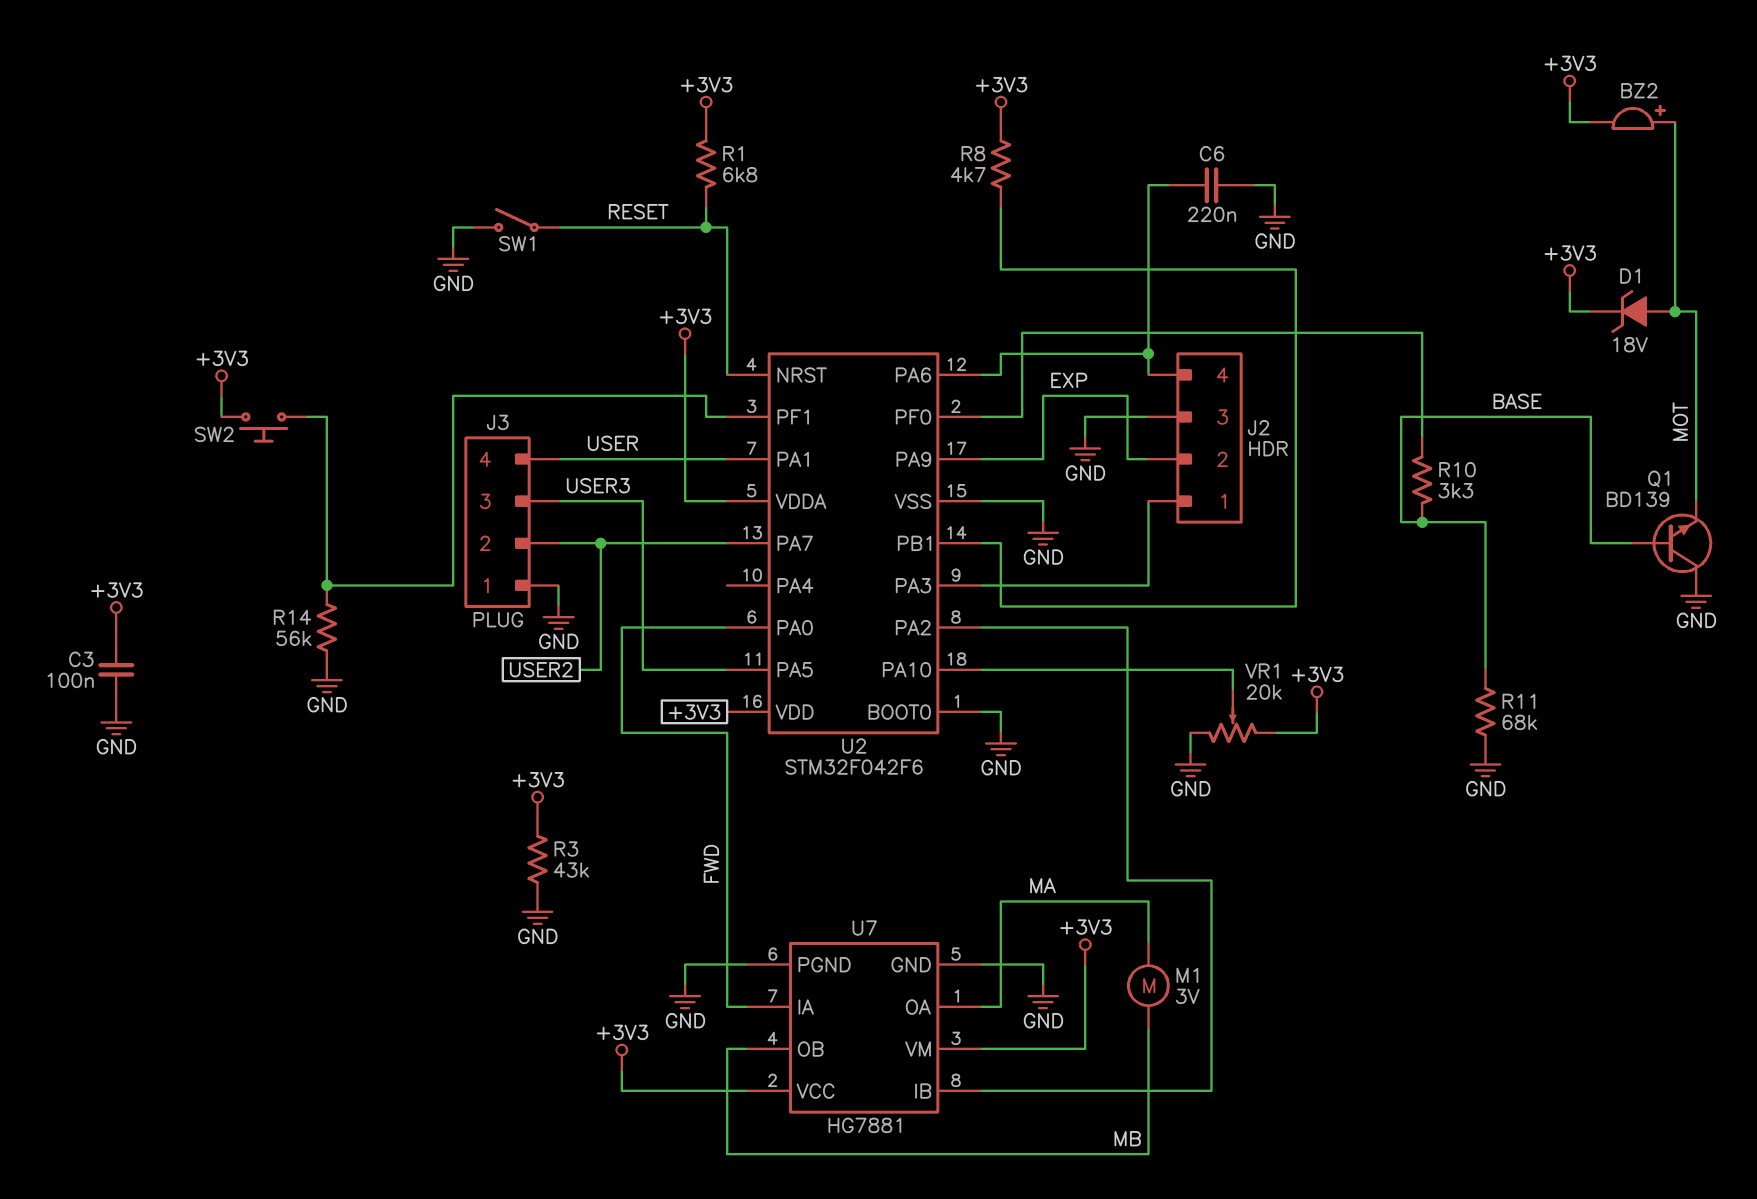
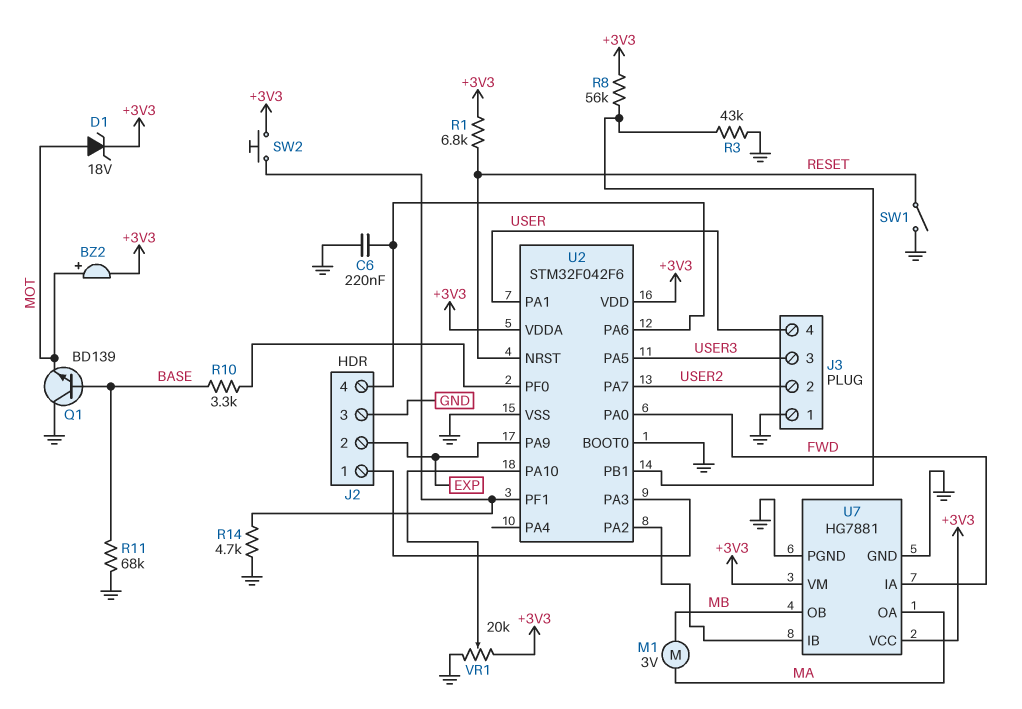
C3: 100nF (+3V3, GND) -> none
R3: 43k (+3V3, GND) -> 43k (GND, U2/PB1)
R8: 4.7k (+3V3, U2/PB1) -> 56k (+3V3, U2/PB1)
R14: 56k (GND, U2/PF1) -> 4.7k (GND, U2/PF1)

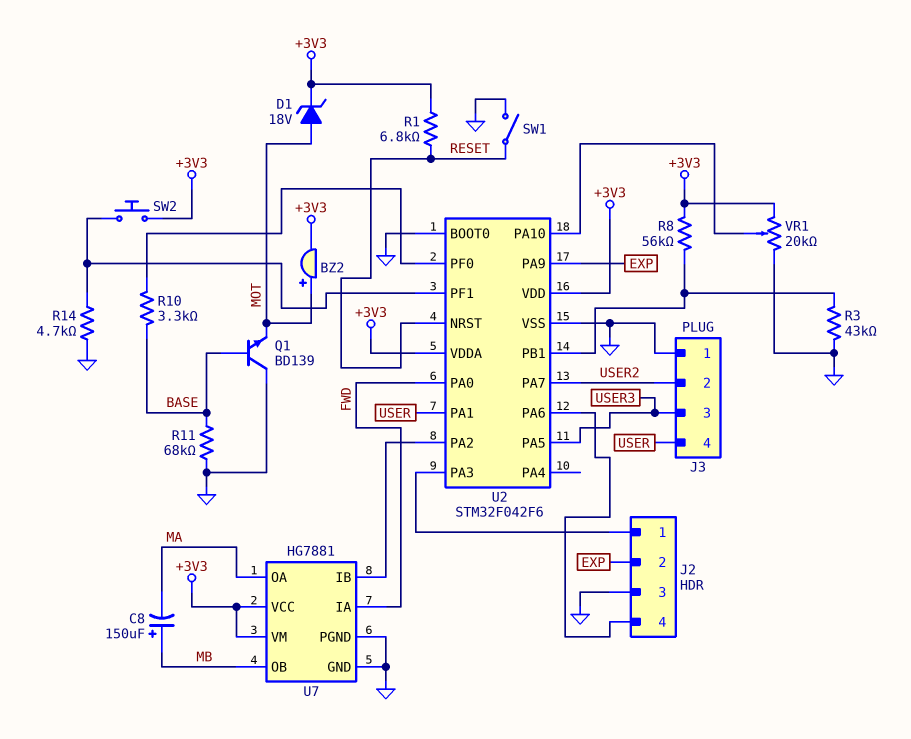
C6: 220nF (GND, J2/4) -> none
C8: none -> 150uF (plus MB, minus MA)
M1: motor 3V (MA, MB) -> none

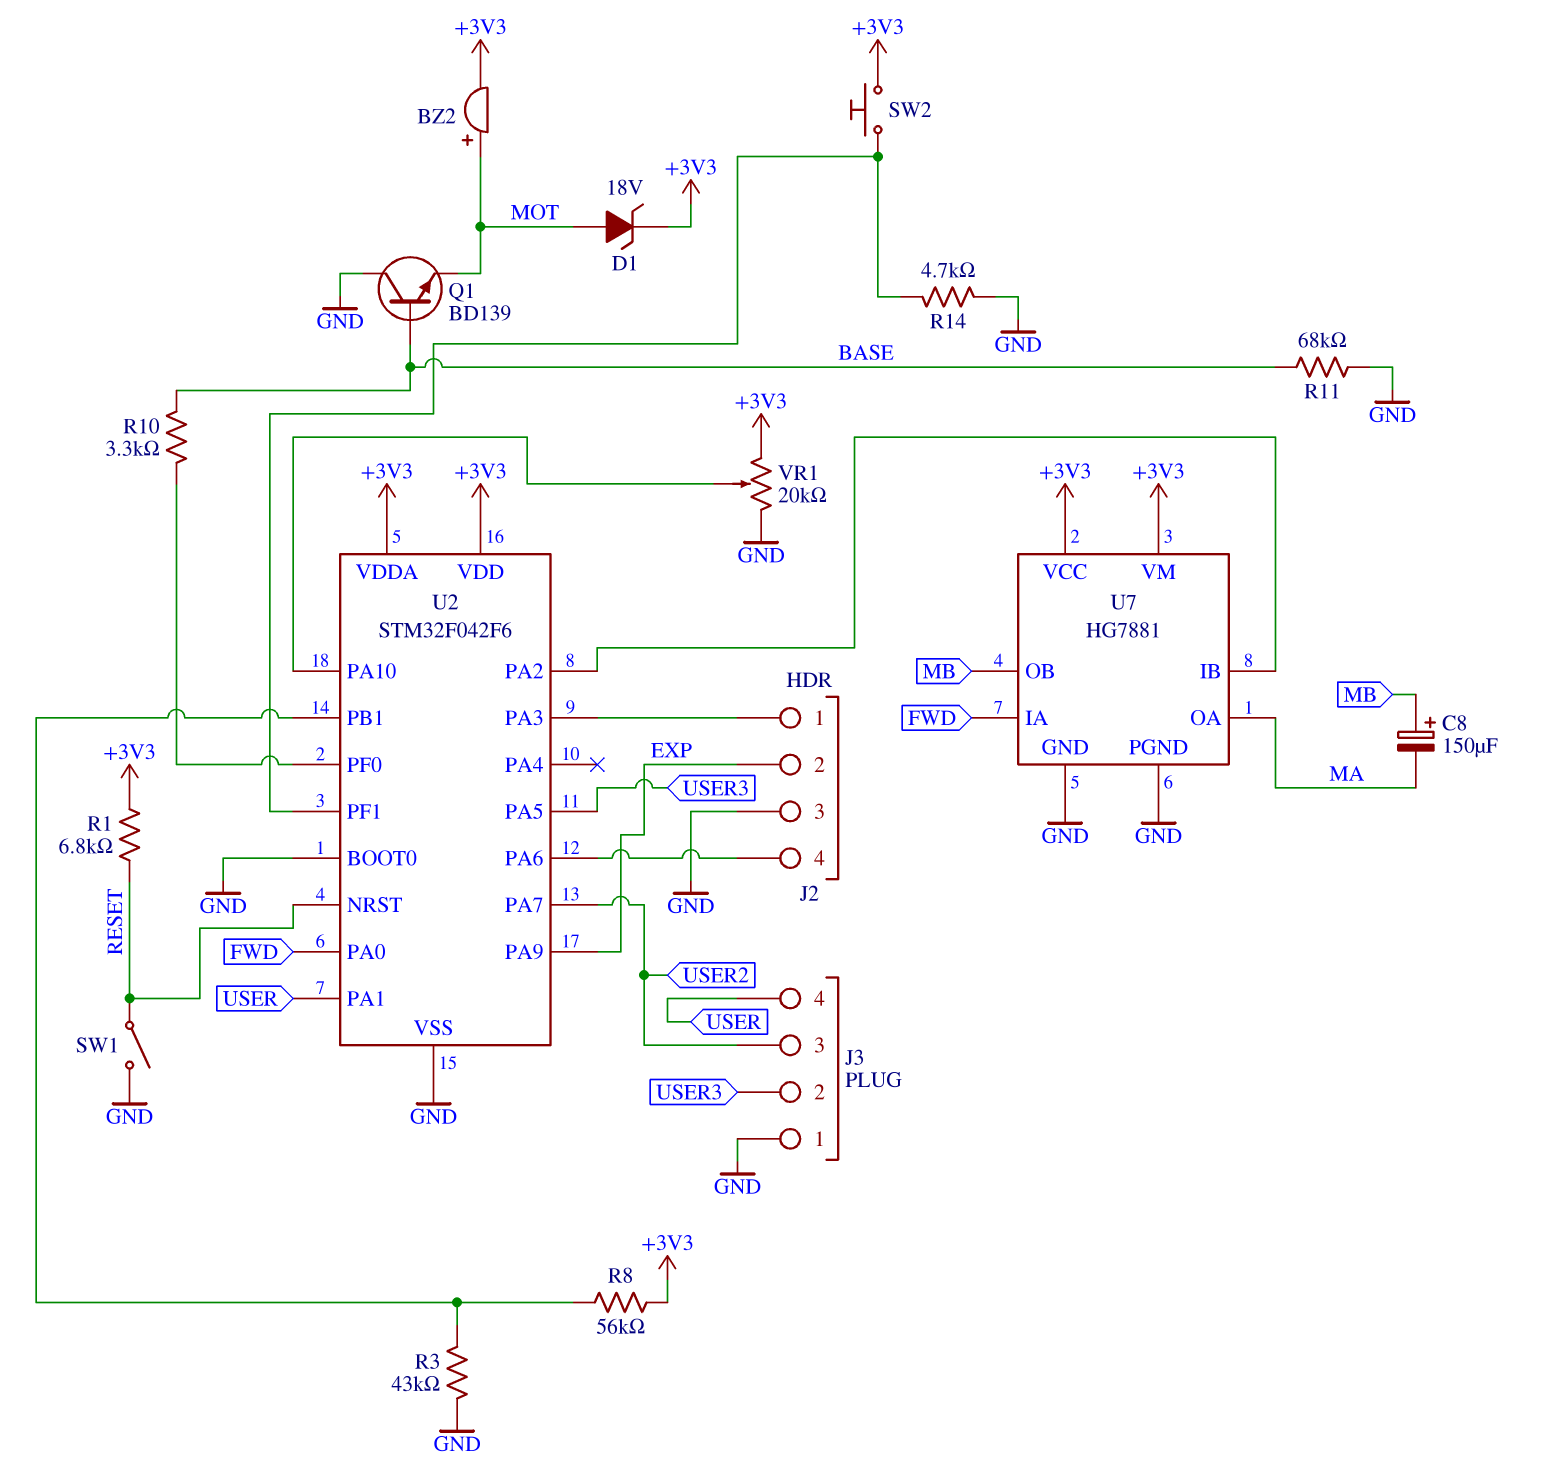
J3 pin 2: USER2 -> USER3
J3 pin 3: USER3 -> USER2

